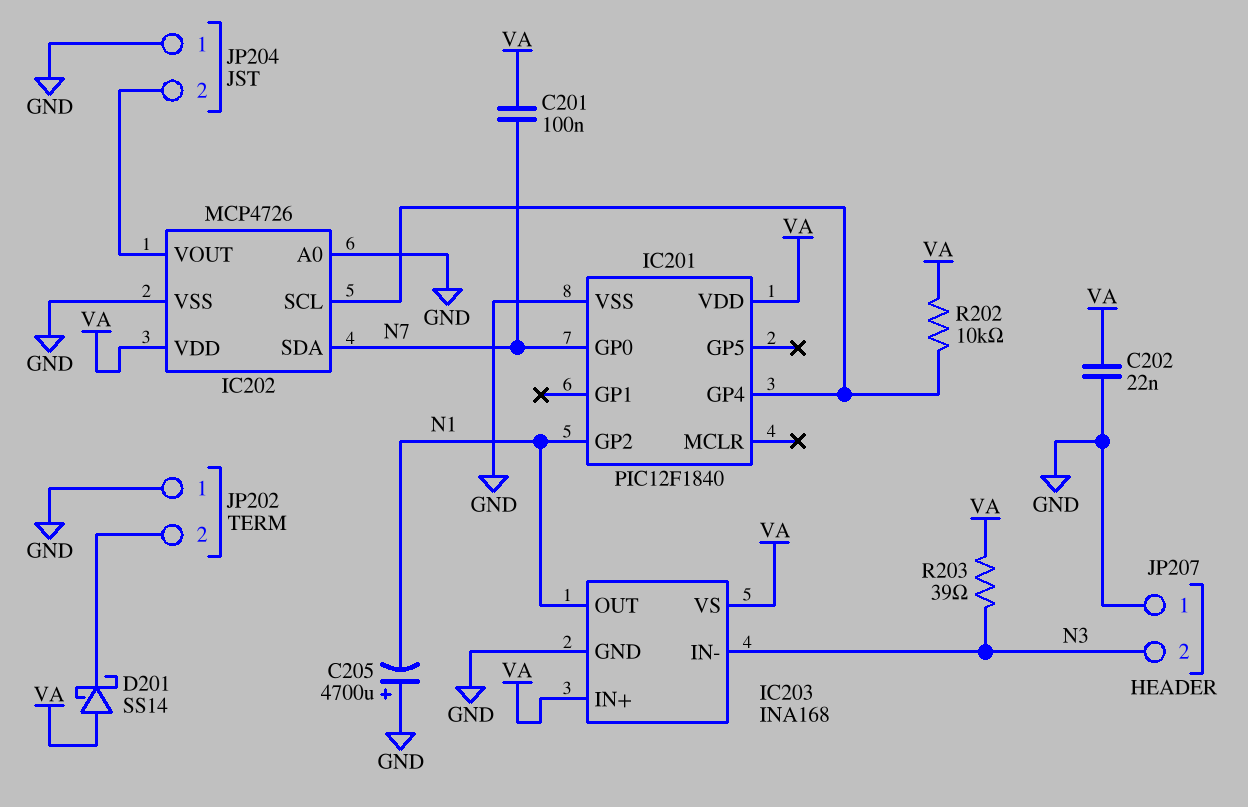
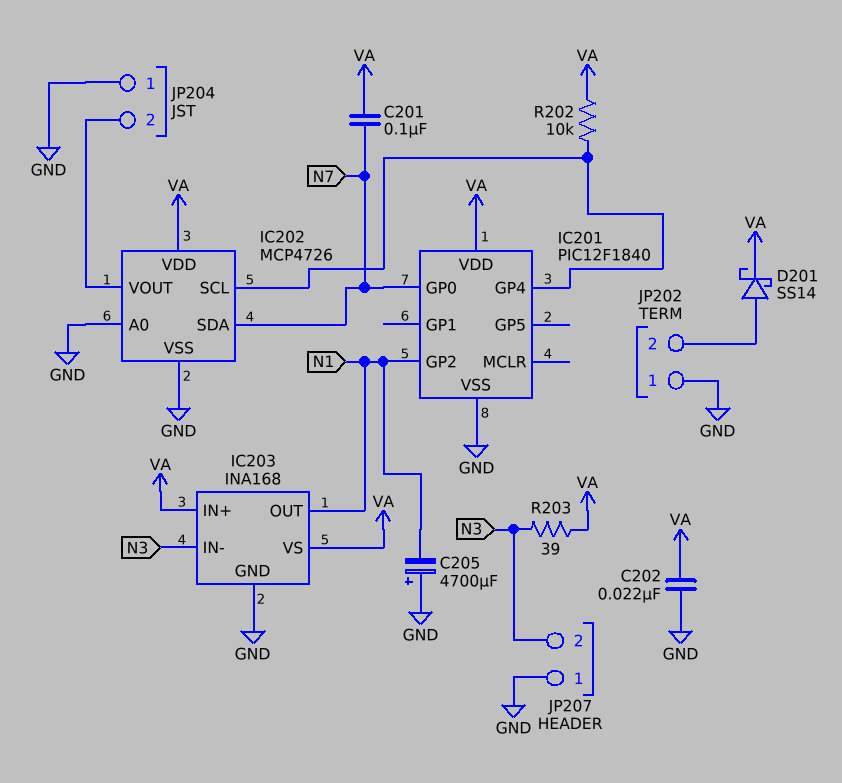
D201: schottky SS14 (A VA, K JP202/2) -> schottky SS14 (A JP202/2, K VA)

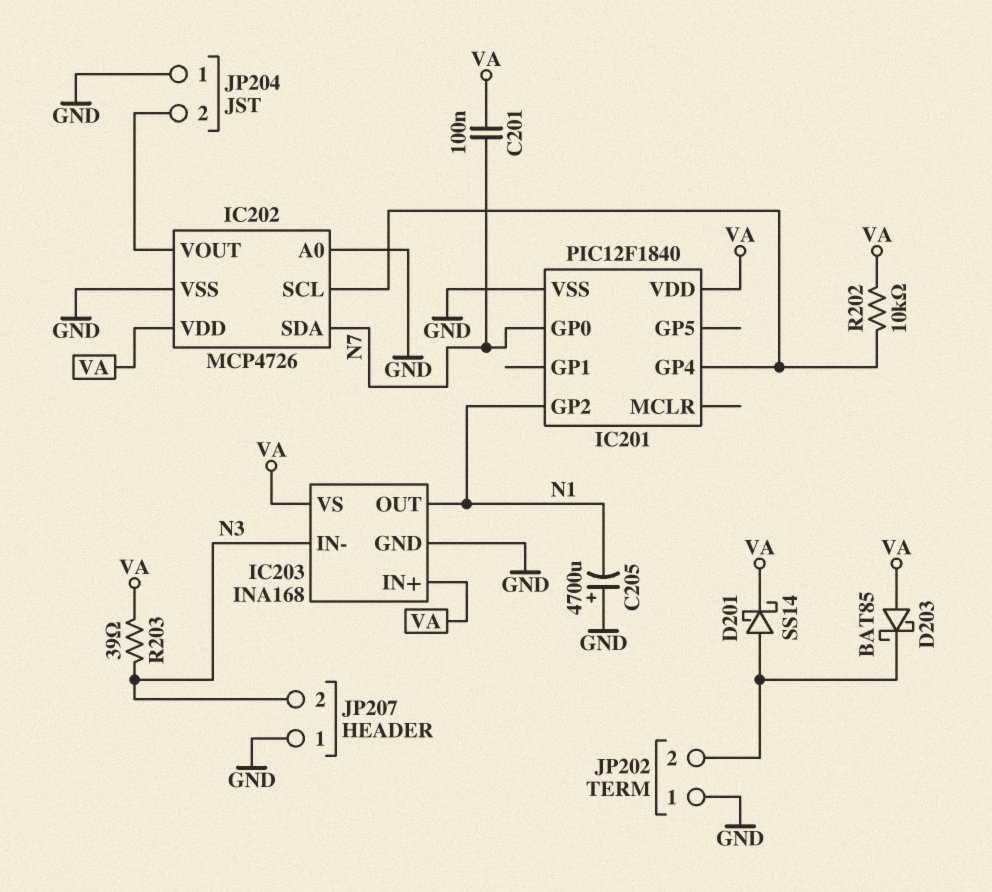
C202: 22nF (GND, VA) -> none
D203: none -> schottky BAT85 (A VA, K JP202/2)

